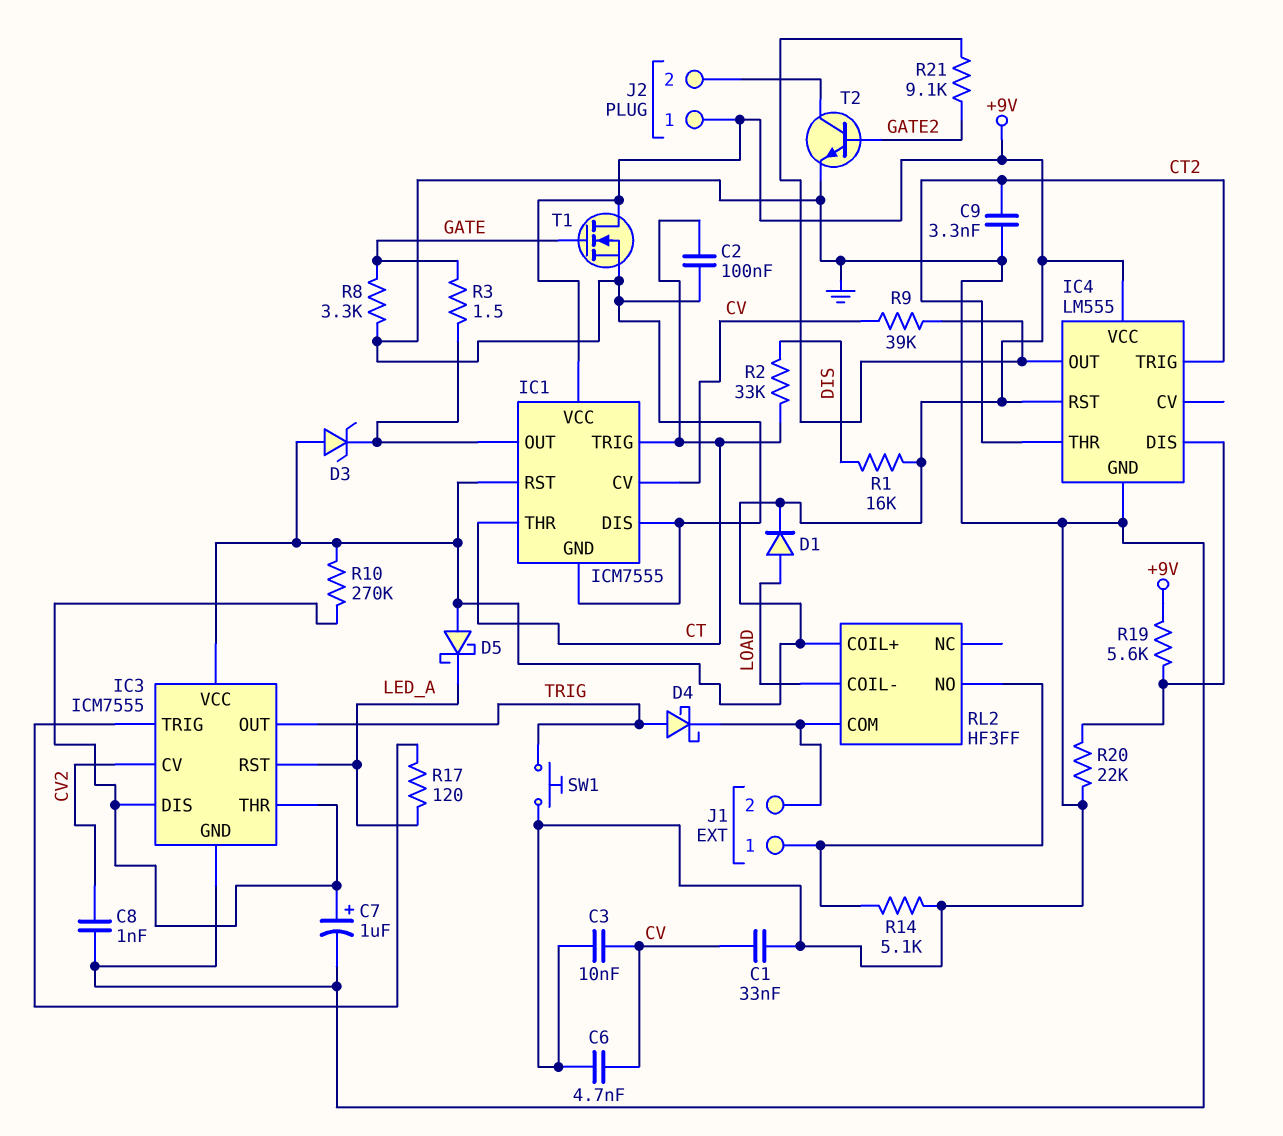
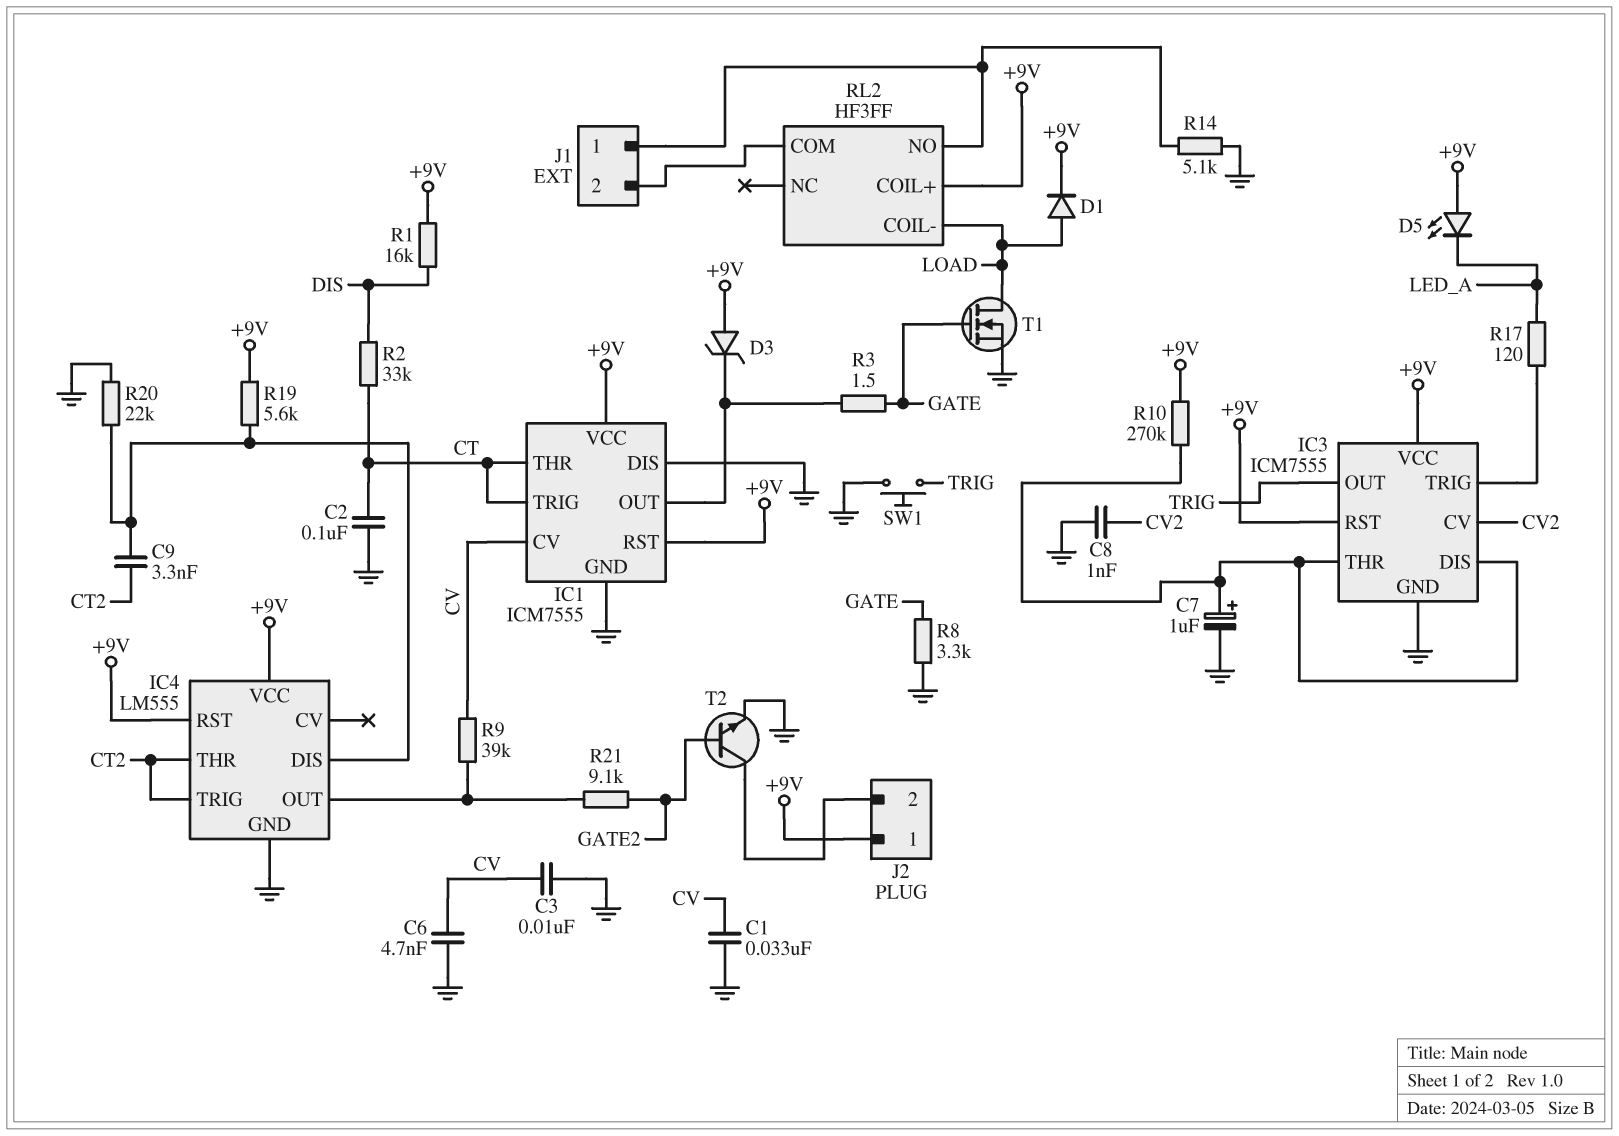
C9: 3.3nF (CT2, GND) -> 3.3nF (CT2, IC4/DIS)
D4: schottky (A TRIG, K J1/2) -> none
D5: schottky (A +9V, K LED_A) -> LED (A +9V, K LED_A)
IC3 pin RST: LED_A -> +9V
T1: NMOS (G GATE, D +9V, S GND) -> NMOS (G GATE, D LOAD, S GND)

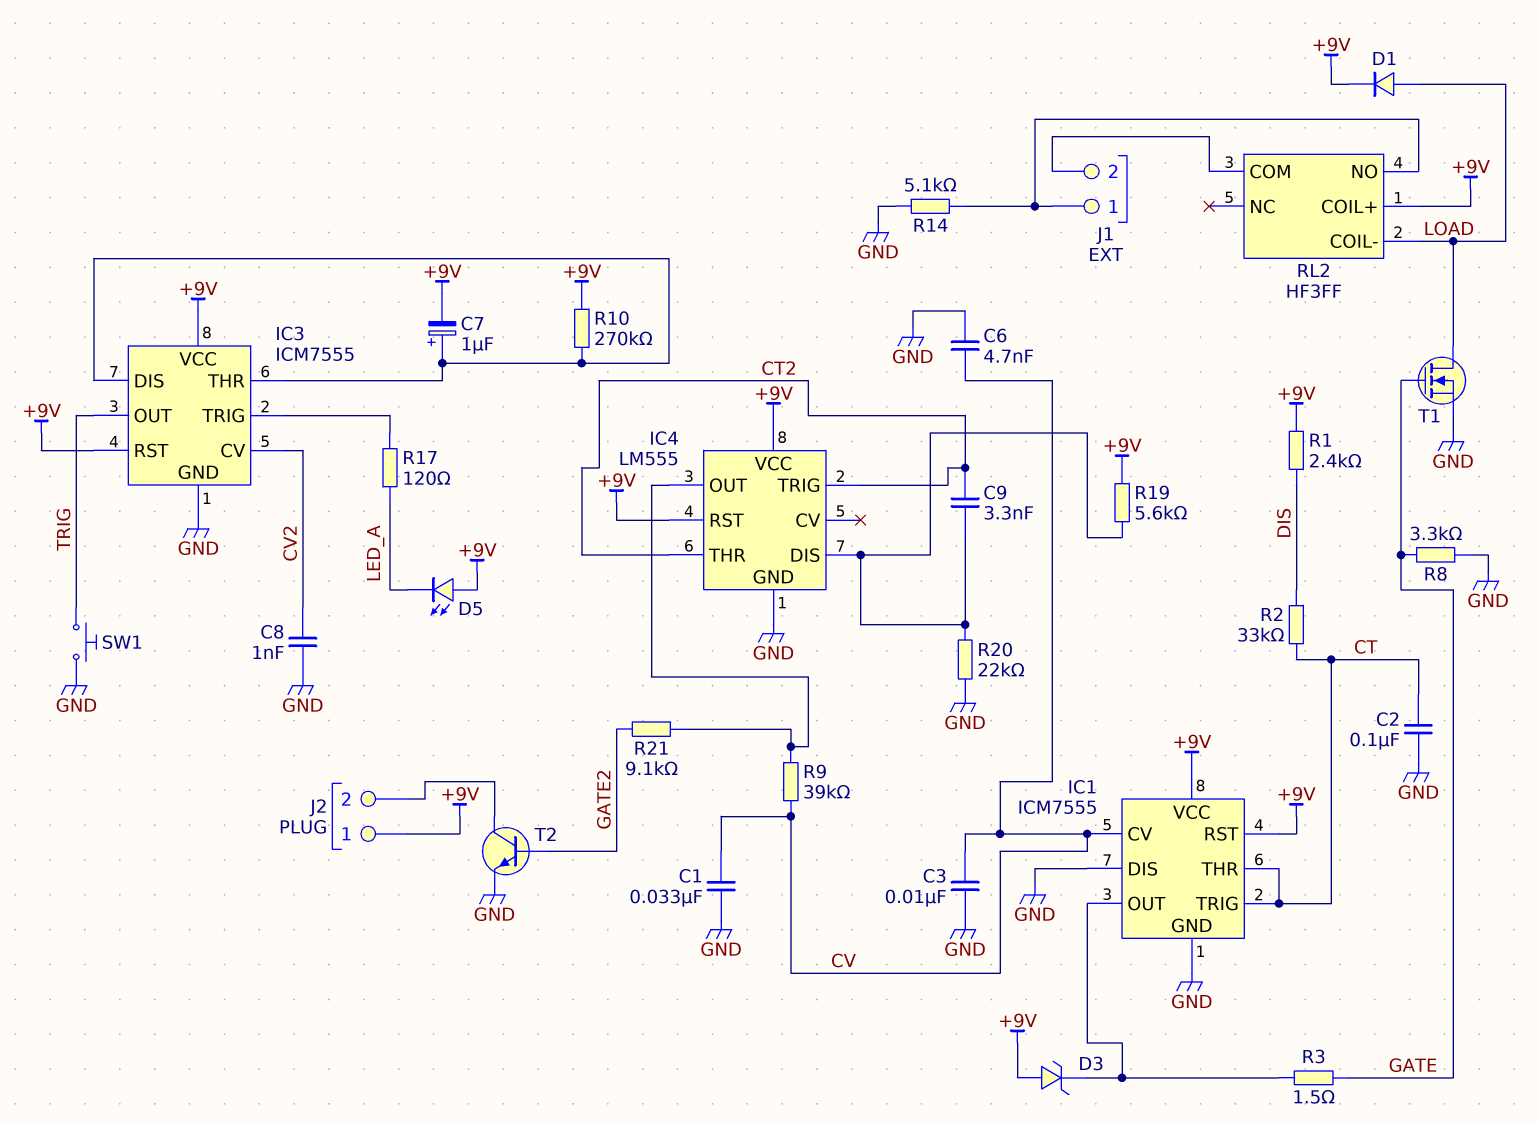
C7: 1uF (plus IC3/DIS, minus GND) -> 1uF (plus IC3/DIS, minus +9V)
R1: 16k (+9V, DIS) -> 2.4k (+9V, DIS)

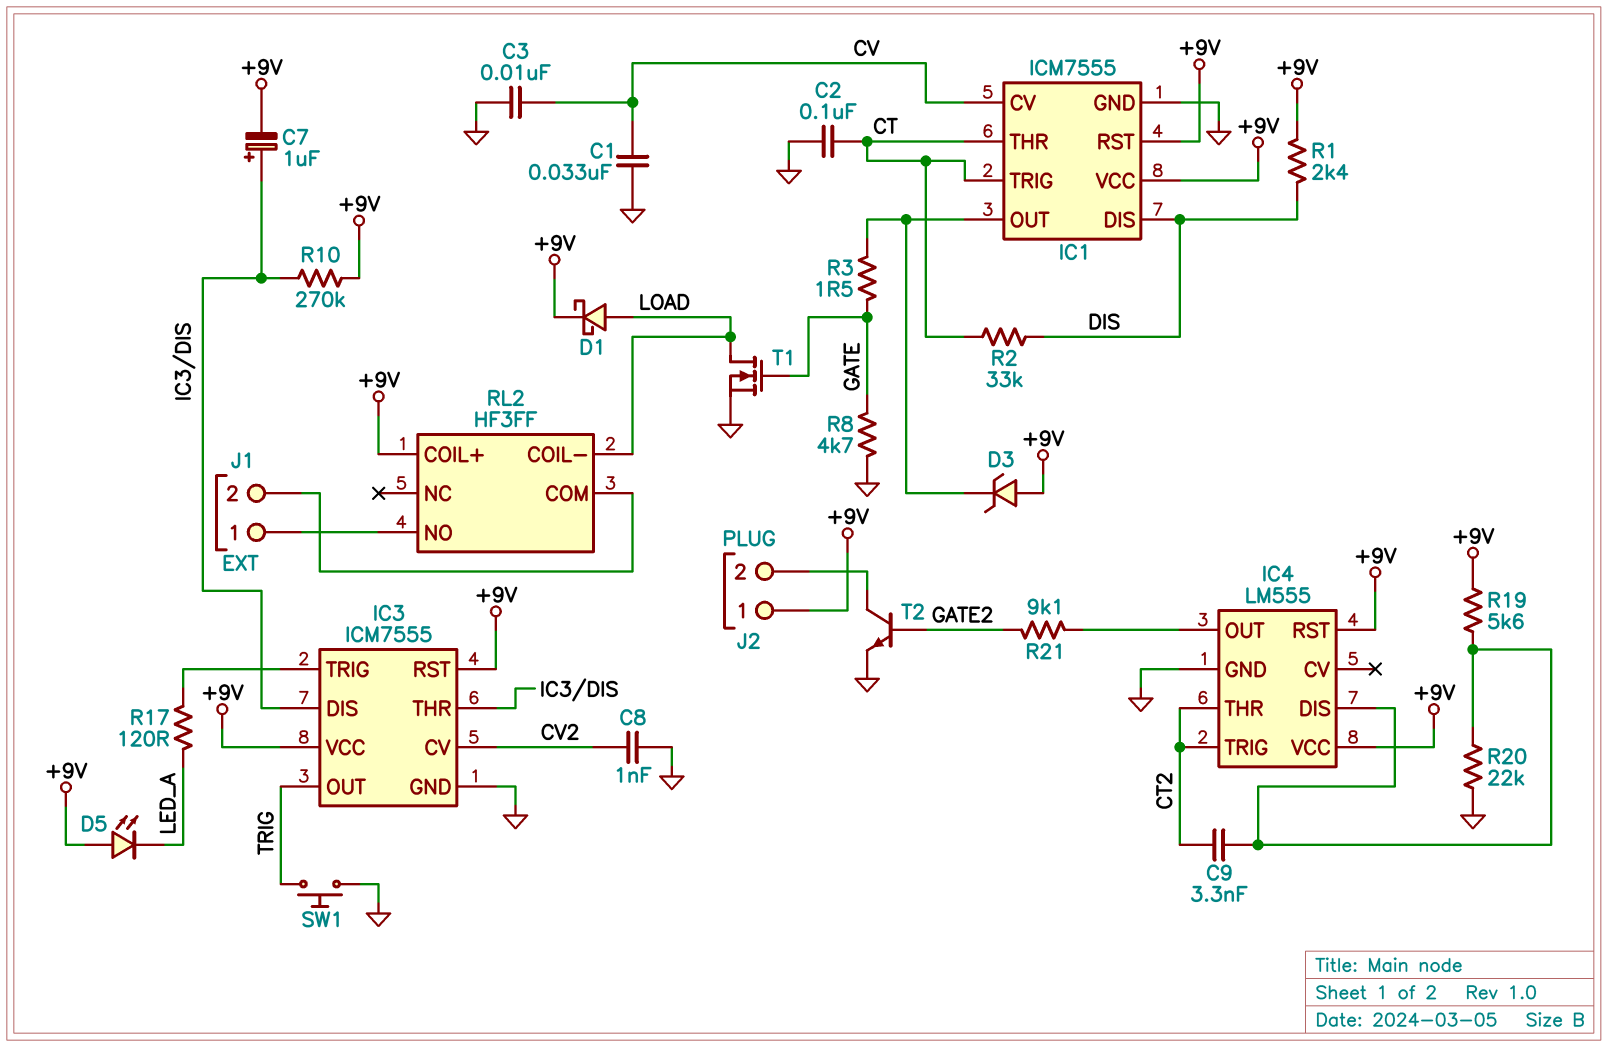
C6: 4.7nF (CV, GND) -> none
D1: diode (A LOAD, K +9V) -> schottky (A LOAD, K +9V)
IC1 pin DIS: GND -> DIS
R8: 3.3k (GATE, GND) -> 4.7k (GATE, GND)
R9: 39k (CV, IC4/OUT) -> none
R14: 5.1k (GND, J1/1) -> none

